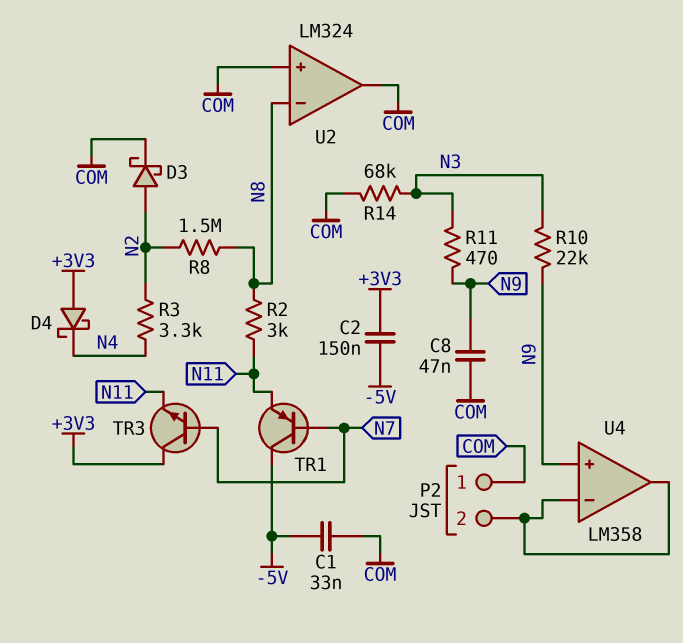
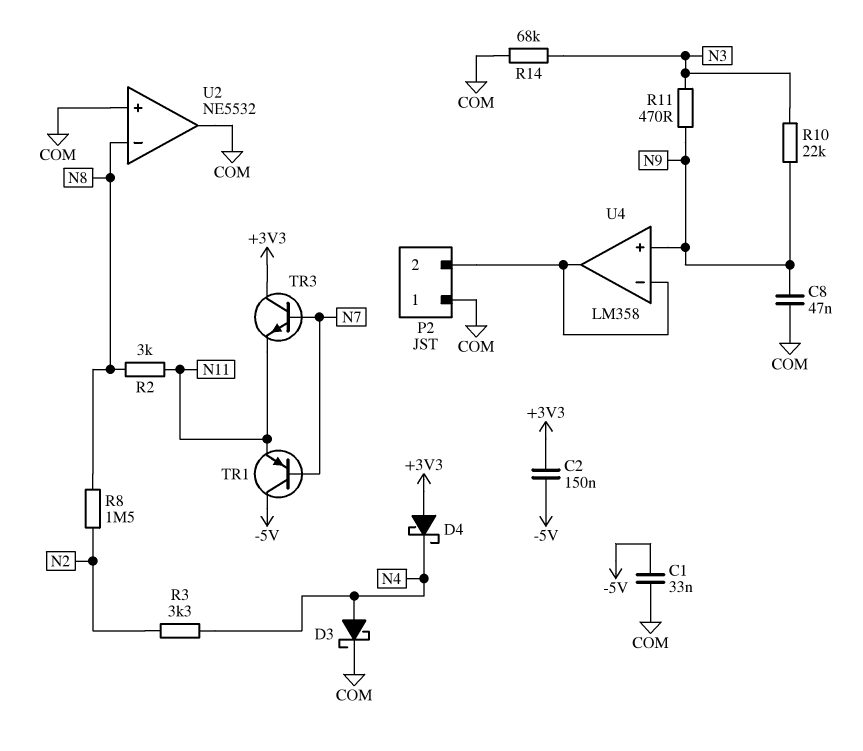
D3: schottky (A N2, K COM) -> schottky (A N4, K COM)
U2: LM324 -> NE5532

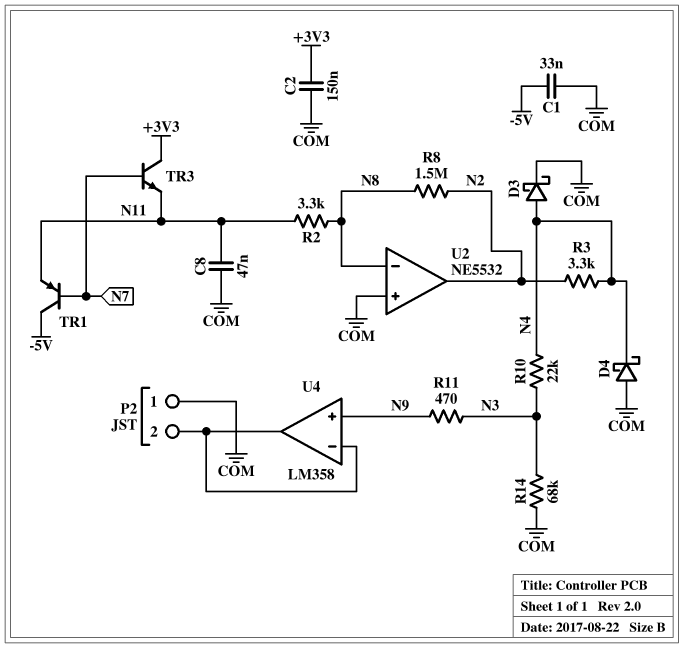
C2: 150nF (+3V3, -5V) -> 150nF (+3V3, COM)
C8: 47nF (COM, N9) -> 47nF (COM, N11)
D4: schottky (A +3V3, K N4) -> schottky (A COM, K N4)
R2: 3k (N8, N11) -> 3.3k (N8, N11)
R10: 22k (N3, N9) -> 22k (N3, N4)
U2 pin out: COM -> N2

